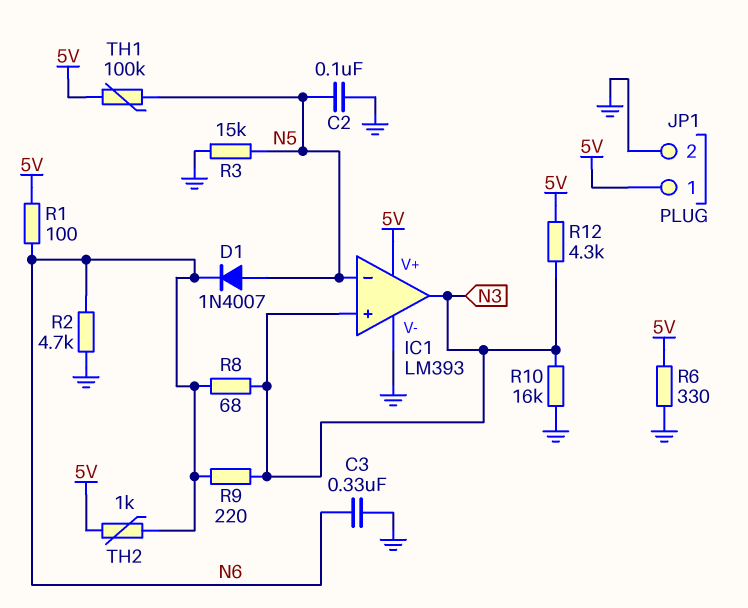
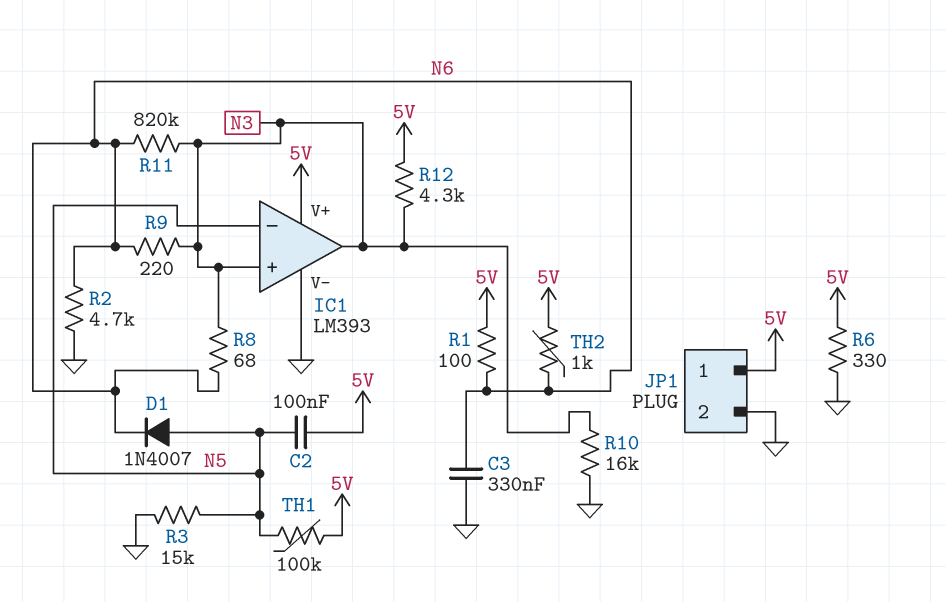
C2: 100nF (GND, N5) -> 100nF (5V, N5)
R11: none -> 820k (N3, N6)

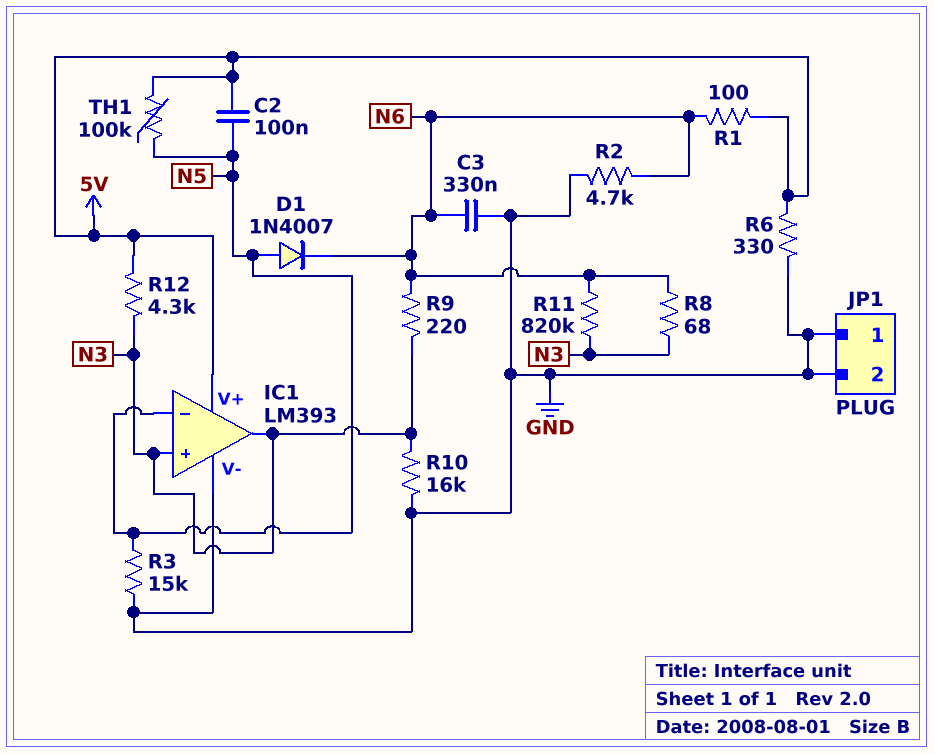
JP1 pin 1: 5V -> GND
TH2: 1k (5V, N6) -> none

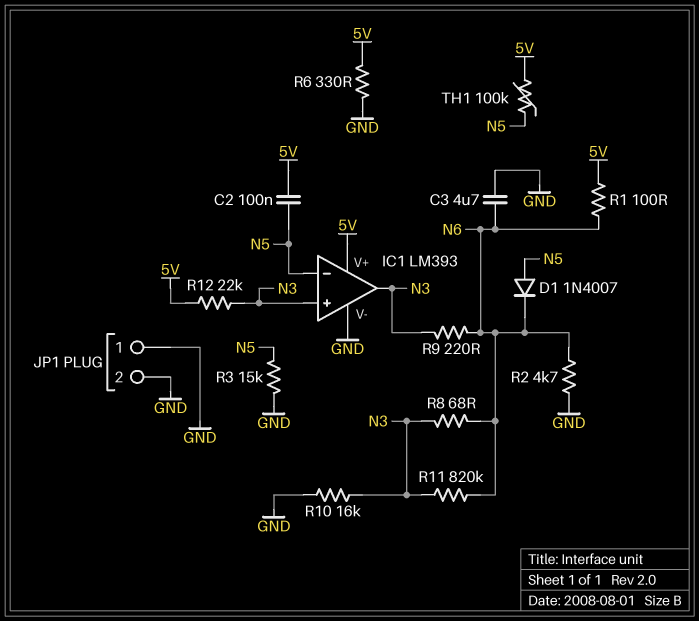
C3: 330nF (GND, N6) -> 4.7uF (GND, N6)
R12: 4.3k (5V, N3) -> 22k (5V, N3)

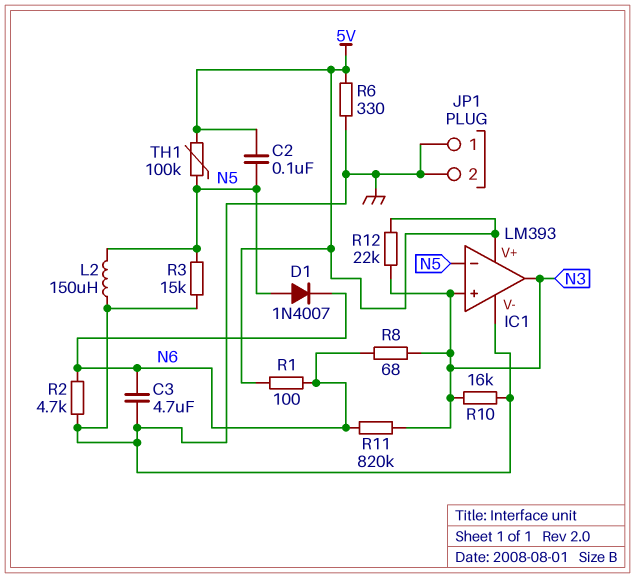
L2: none -> 150uH (GND, N5)
R9: 220 (N3, N6) -> none

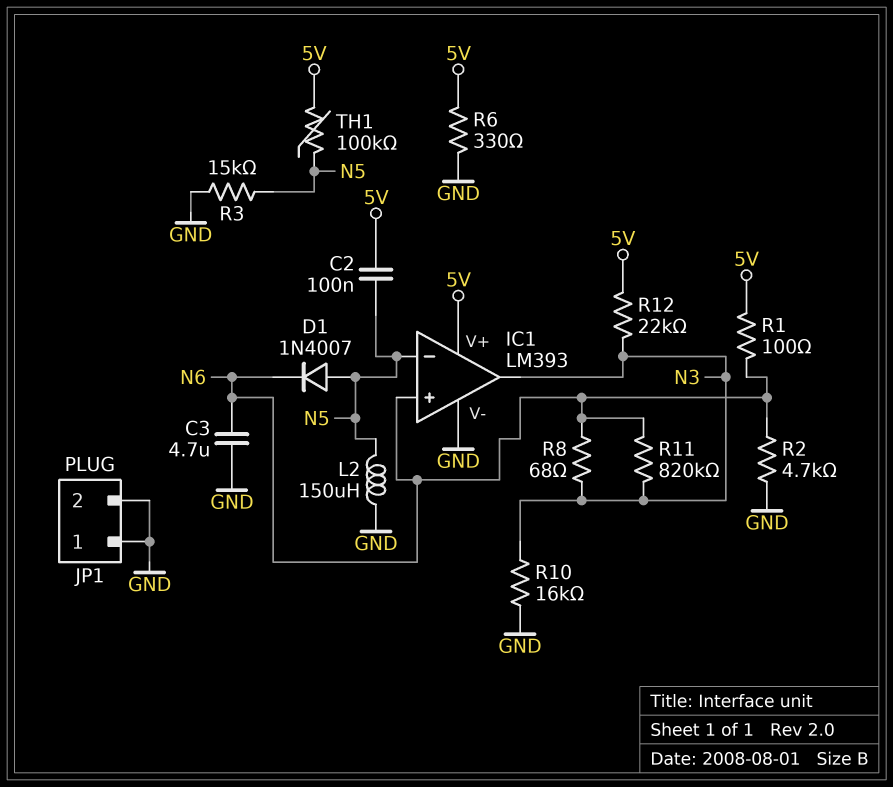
IC1 pin in+: N3 -> N6

